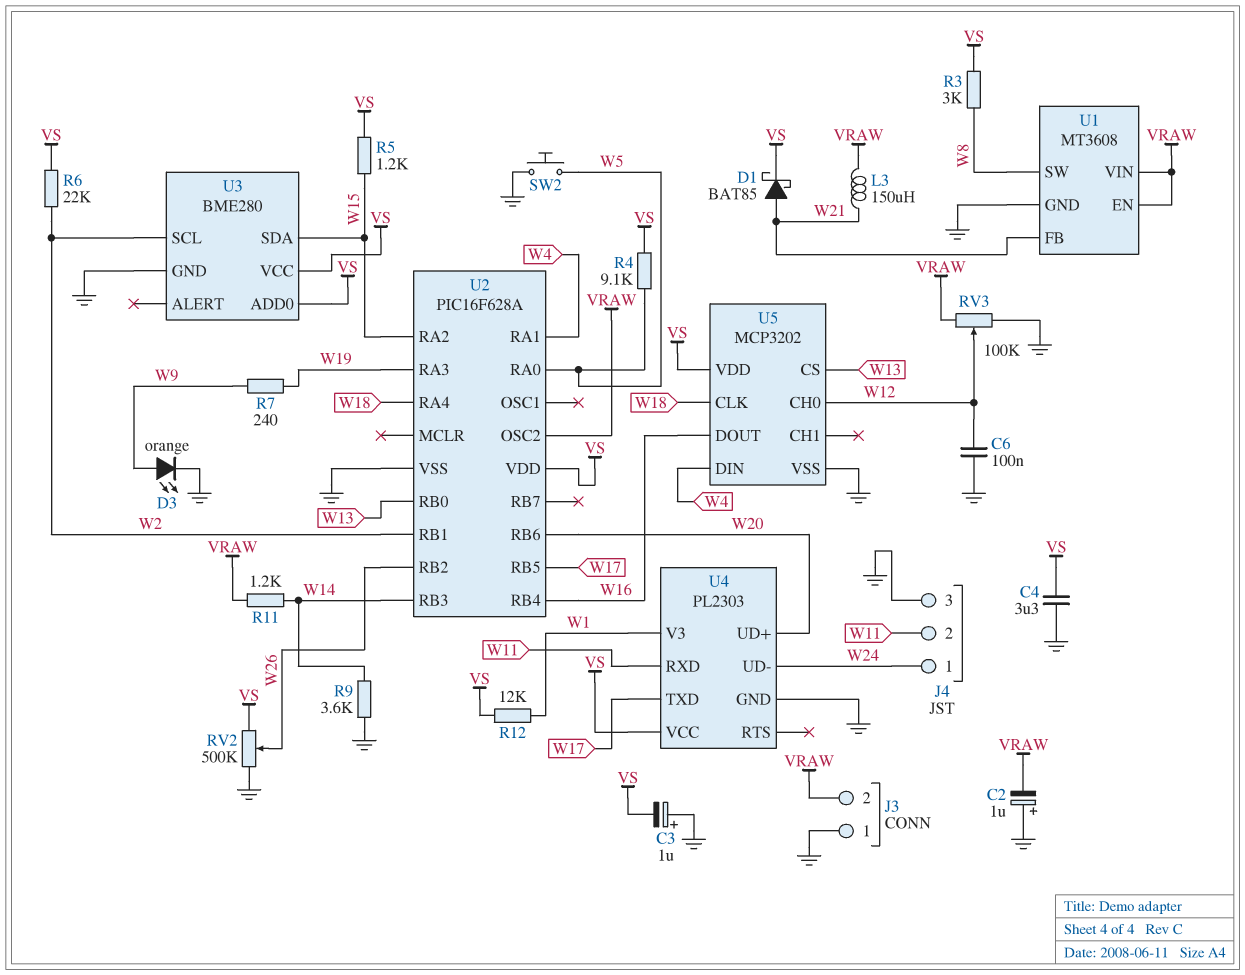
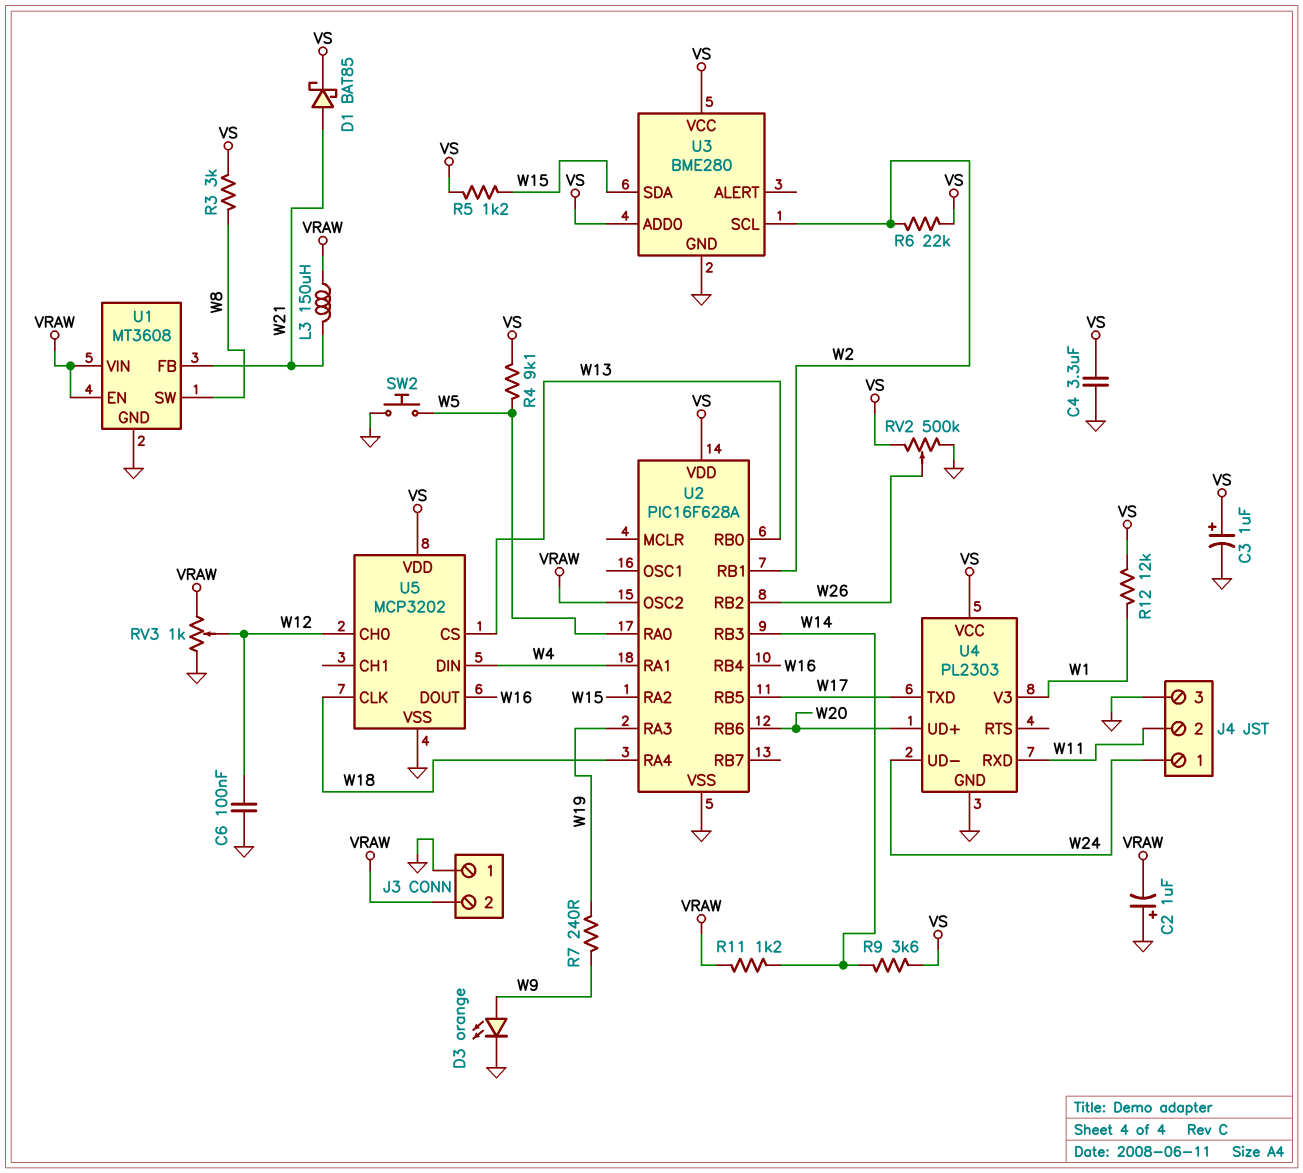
C3: 1uF (plus GND, minus VS) -> 1uF (plus VS, minus GND)
R9: 3.6k (GND, W14) -> 3.6k (VS, W14)
RV3: 100k (GND, VRAW, wiper W12) -> 1k (GND, VRAW, wiper W12)

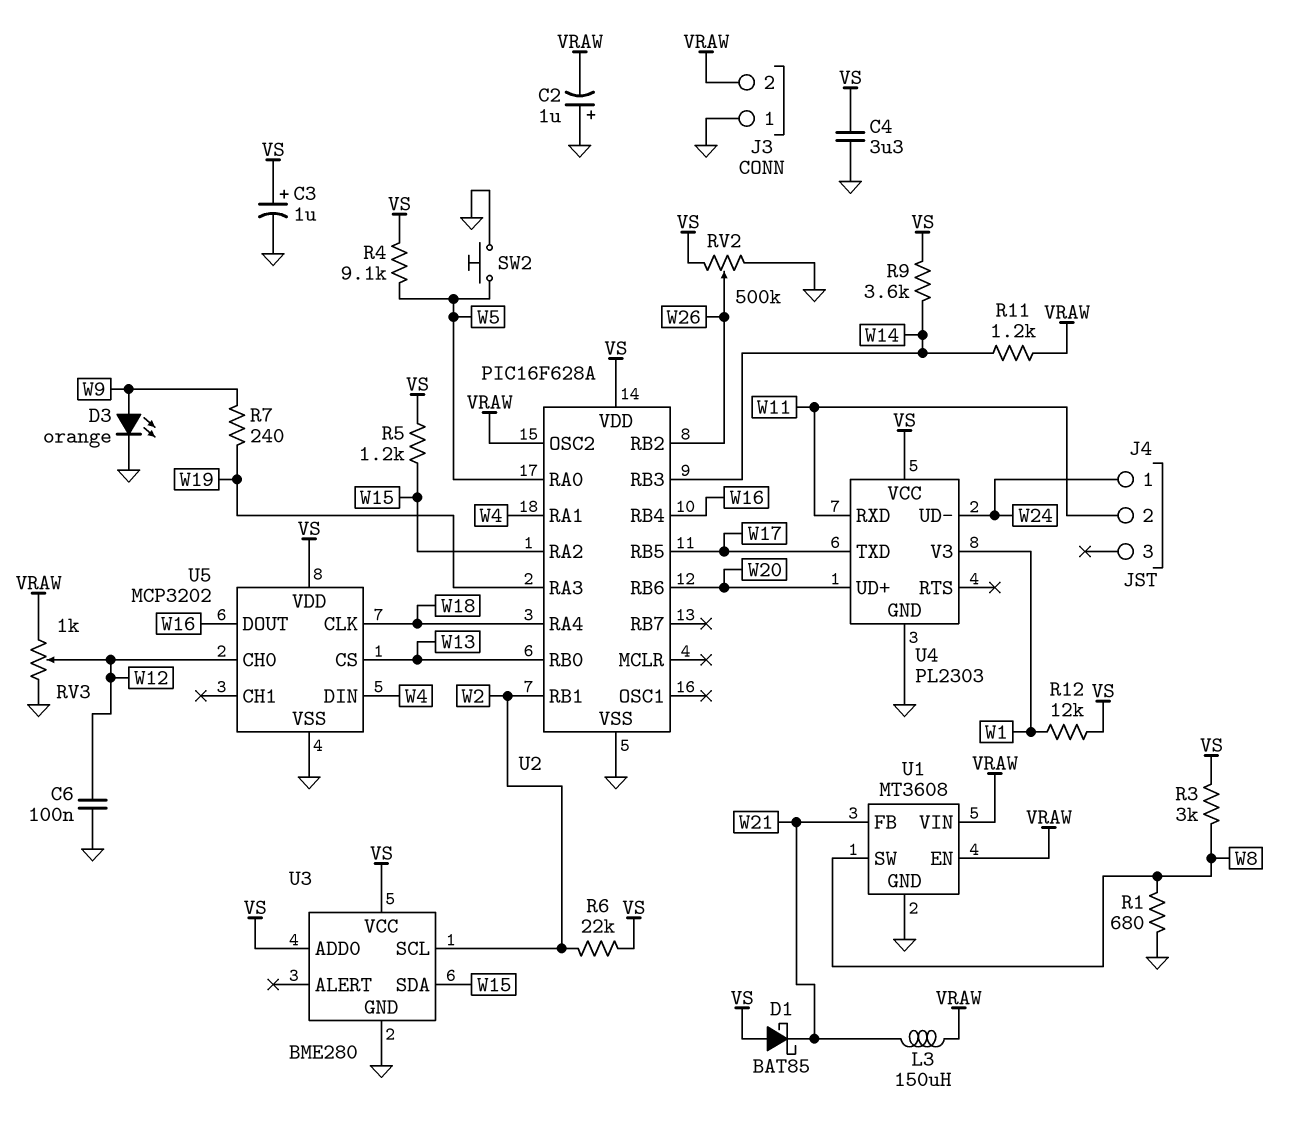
D1: schottky BAT85 (A W21, K VS) -> schottky BAT85 (A VS, K W21)
J4 pin 3: GND -> none
R1: none -> 680 (GND, W8)

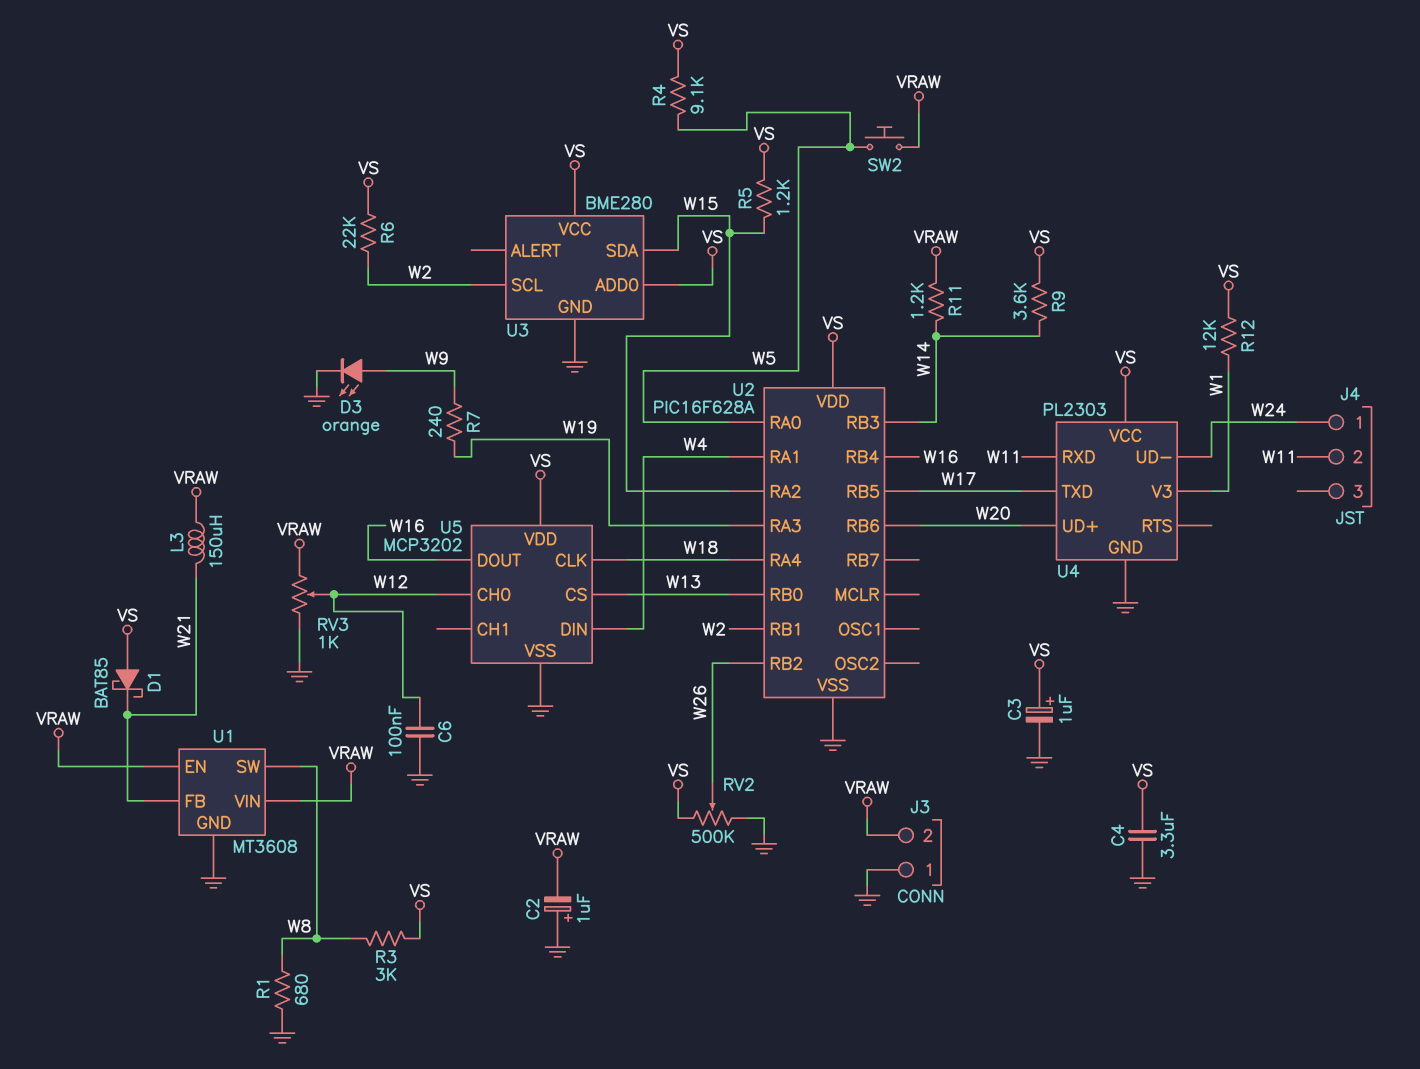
SW2: button (GND, W5) -> button (VRAW, W5)
U2 pin OSC2: VRAW -> none

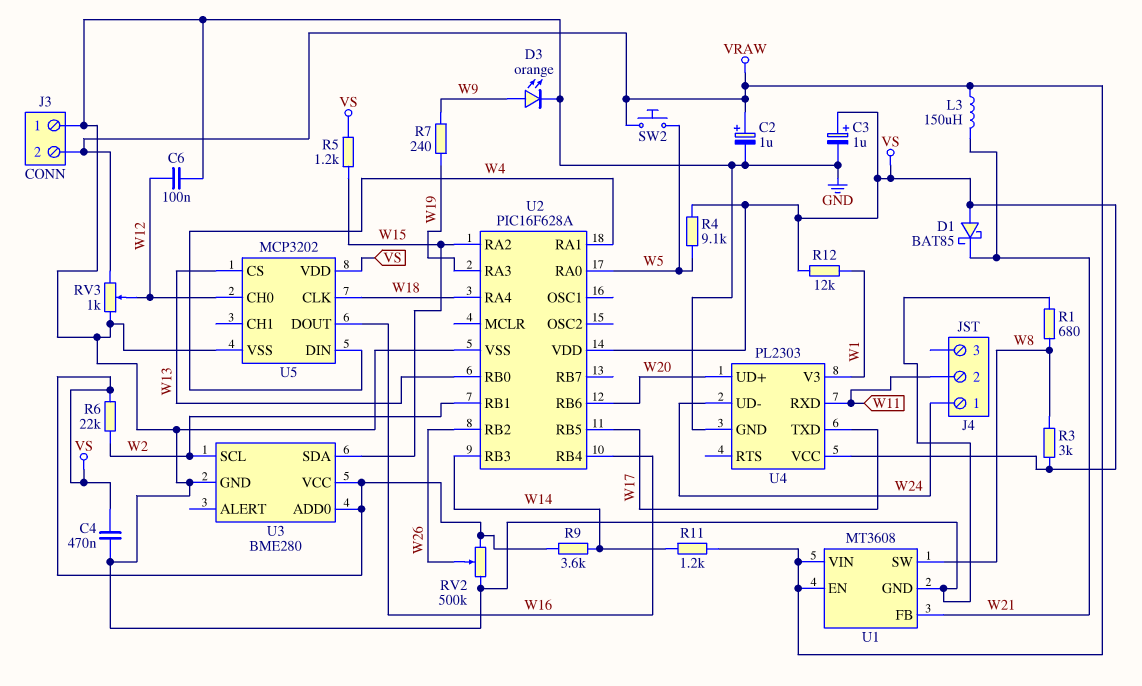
C2: 1uF (plus GND, minus VRAW) -> 1uF (plus VRAW, minus GND)
C4: 3.3uF (GND, VS) -> 470nF (GND, VS)

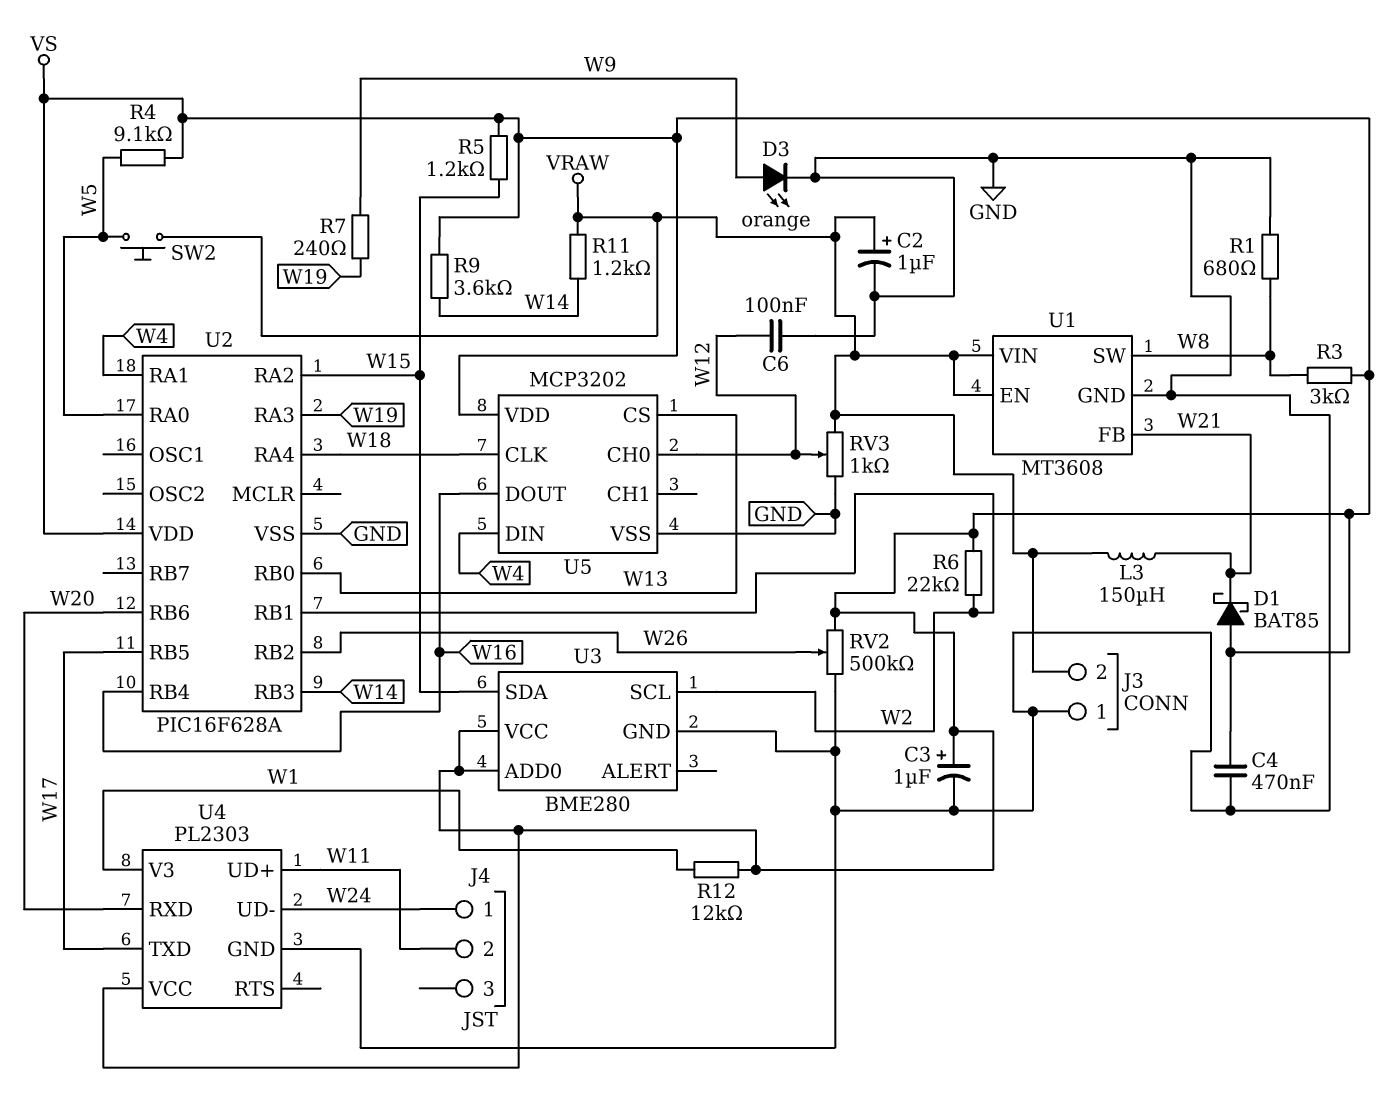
U4 pin RXD: W11 -> W20
U4 pin UD+: W20 -> W11

